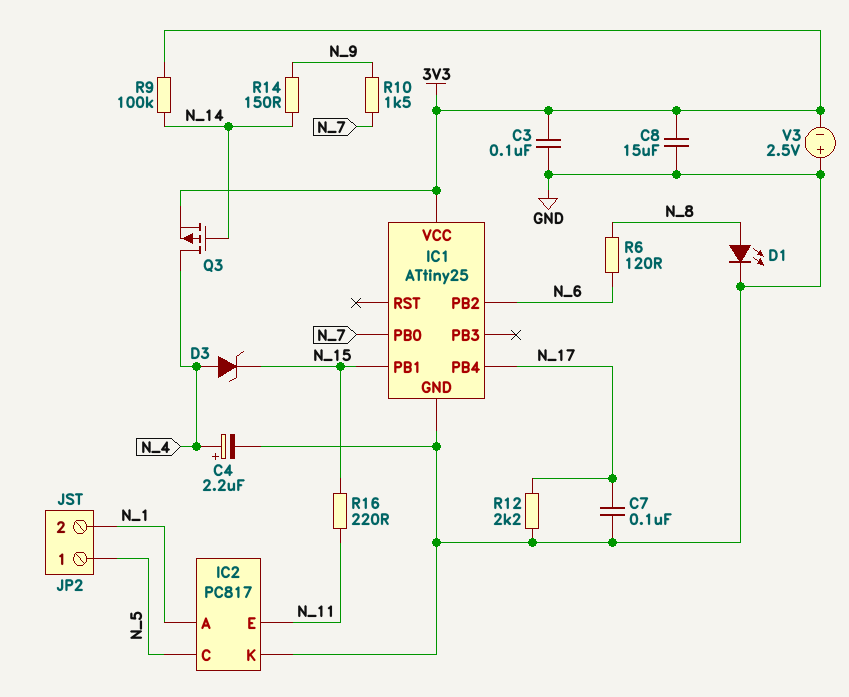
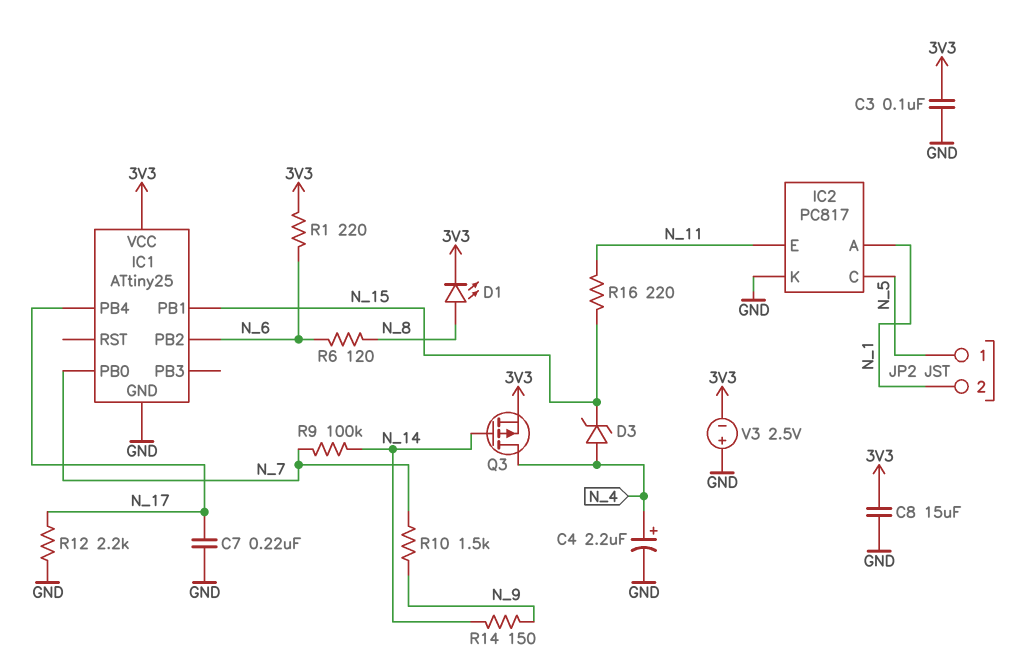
C7: 100nF (GND, N_17) -> 220nF (GND, N_17)
D1: LED (A N_8, K GND) -> LED (A N_8, K 3V3)
R1: none -> 220 (3V3, N_6)
R9: 100k (3V3, N_14) -> 100k (N_7, N_14)

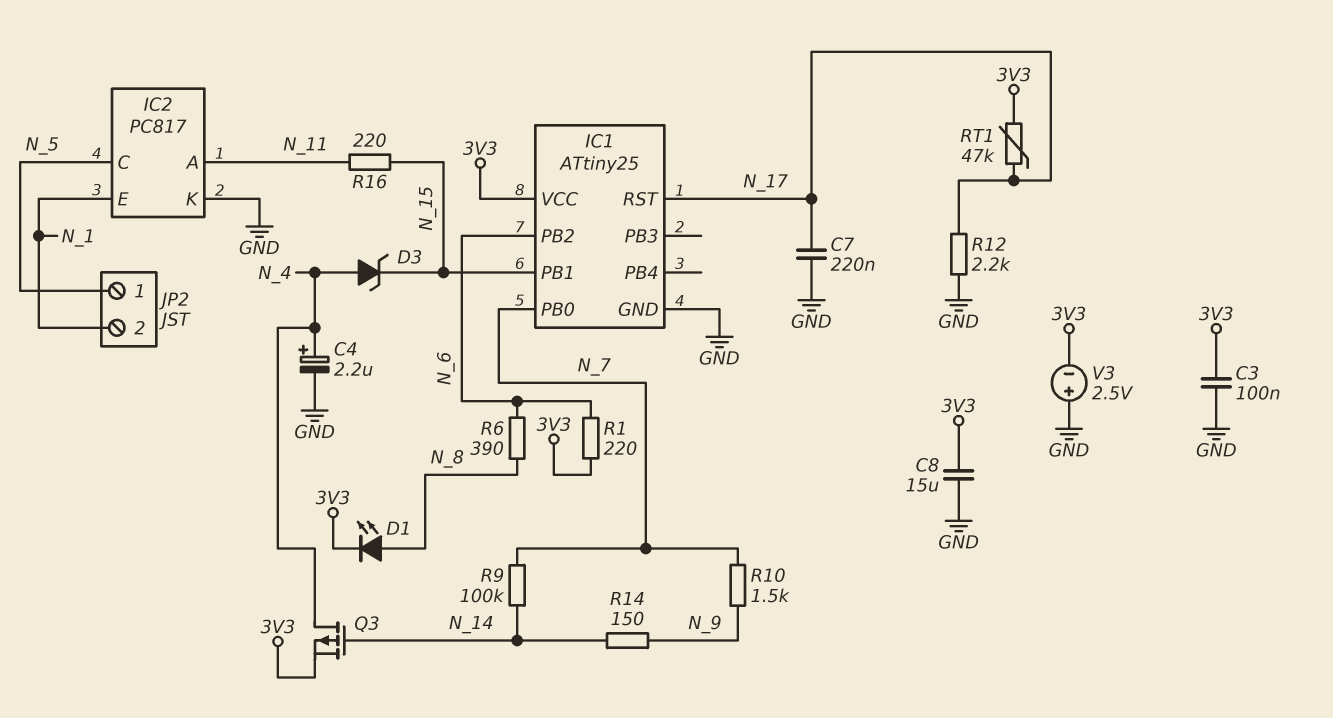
IC1 pin PB4: N_17 -> none
IC1 pin RST: none -> N_17
IC2 pin A: N_1 -> N_11
IC2 pin E: N_11 -> N_1
R6: 120 (N_6, N_8) -> 390 (N_6, N_8)
RT1: none -> 47k (3V3, N_17)

